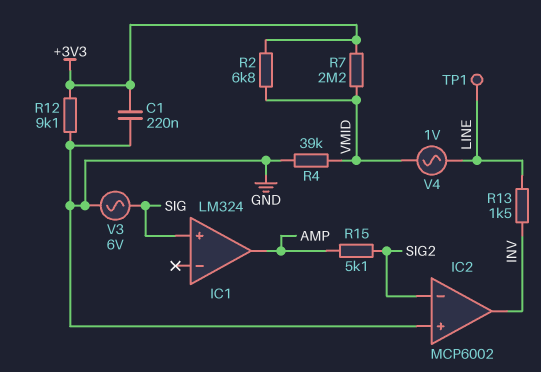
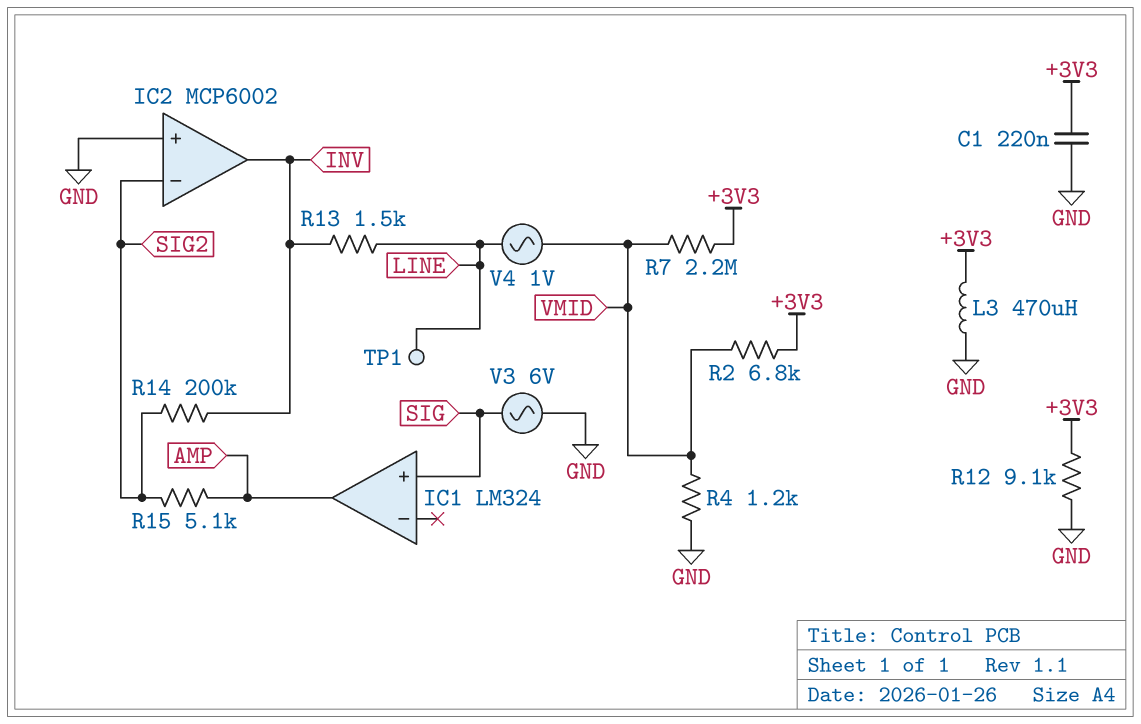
L3: none -> 470uH (+3V3, GND)
R4: 39k (GND, VMID) -> 1.2k (GND, VMID)
R14: none -> 200k (INV, SIG2)

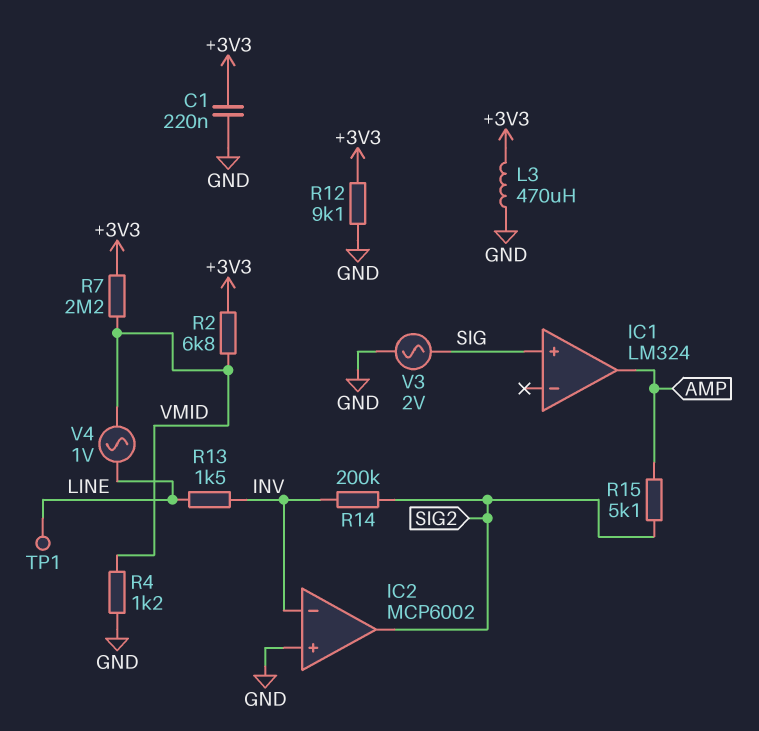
IC2 pin in-: SIG2 -> INV
IC2 pin out: INV -> SIG2
V3: AC 6V (GND, SIG) -> AC 2V (GND, SIG)

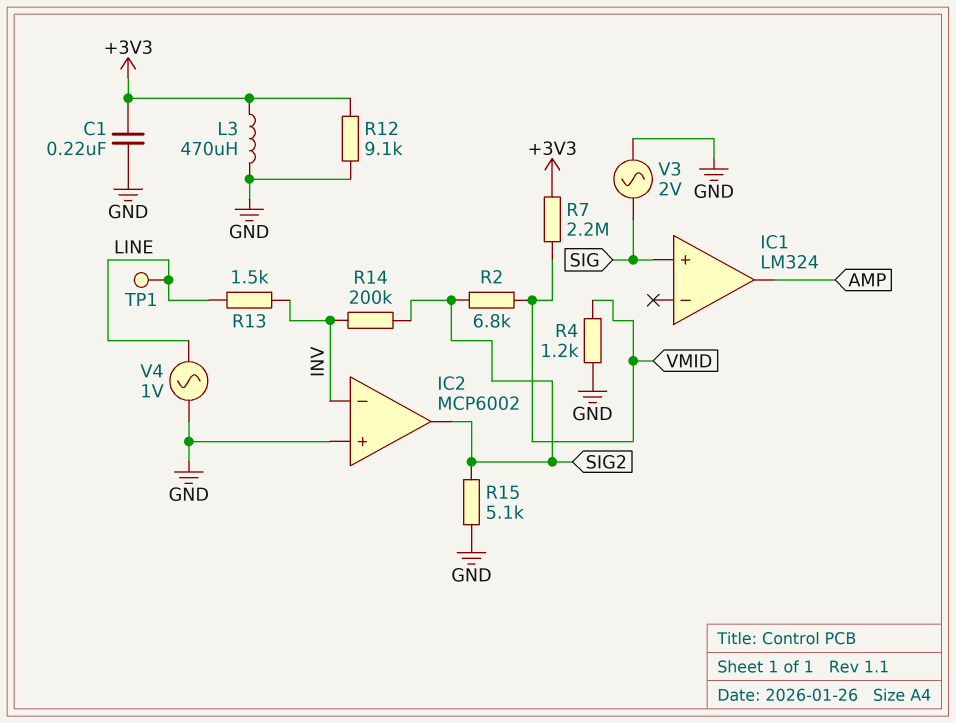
R2: 6.8k (+3V3, VMID) -> 6.8k (SIG2, VMID)
R15: 5.1k (AMP, SIG2) -> 5.1k (GND, SIG2)
V4: AC 1V (LINE, VMID) -> AC 1V (GND, LINE)

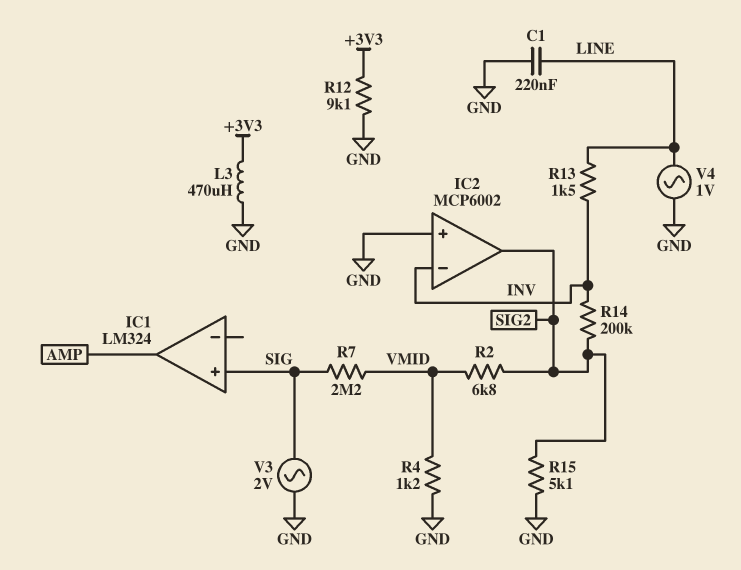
C1: 220nF (+3V3, GND) -> 220nF (GND, LINE)
R7: 2.2M (+3V3, VMID) -> 2.2M (SIG, VMID)
TP1: test point (LINE) -> none

